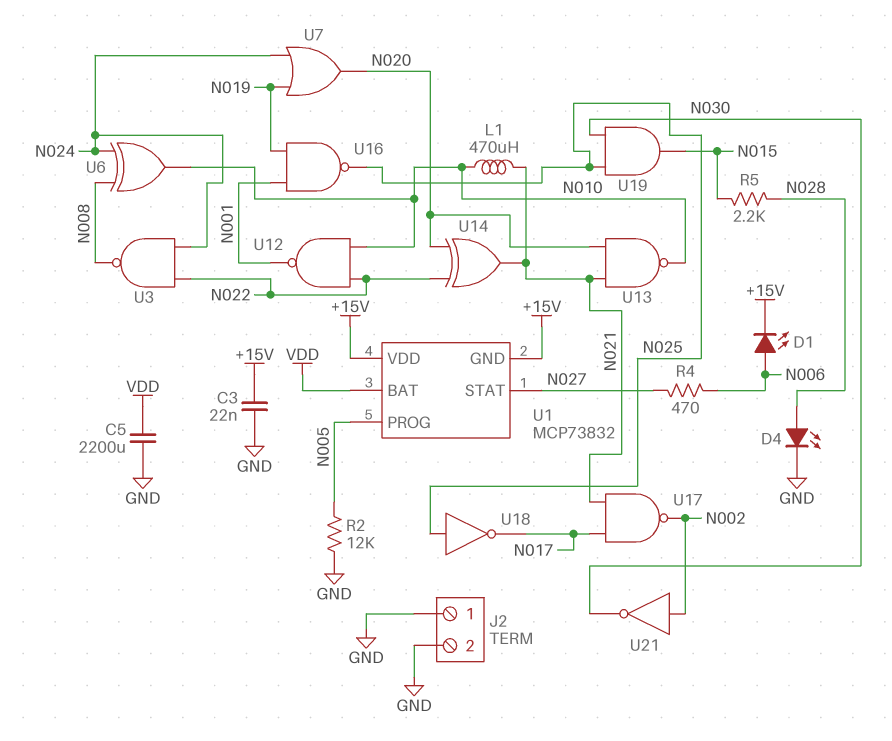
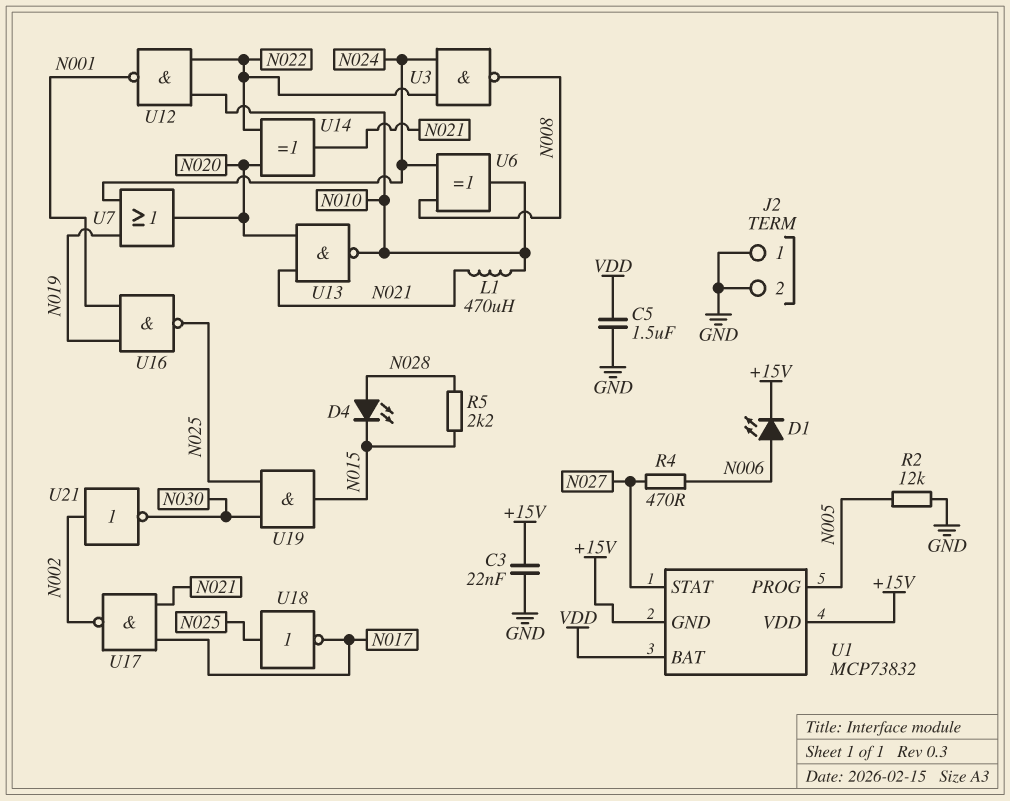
C5: 2200uF (GND, VDD) -> 1.5uF (GND, VDD)
D4: LED (A N028, K GND) -> LED (A N028, K N015)

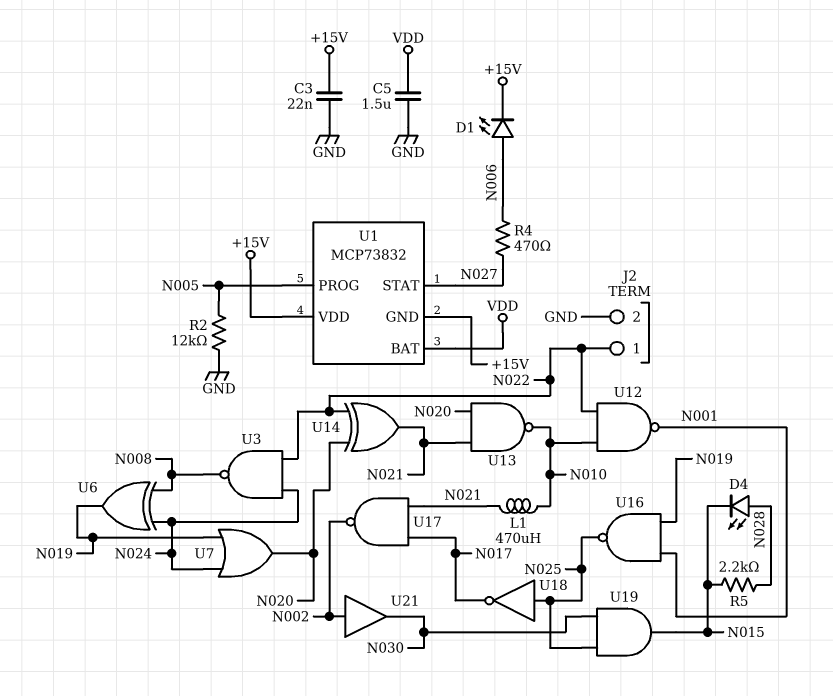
J2 pin 1: GND -> N022
U6: XOR (in N008, in N024, out N010) -> XOR (in N008, in N024, out N019)
U21: NOT (in N002, out N030) -> buffer (in N002, out N030)

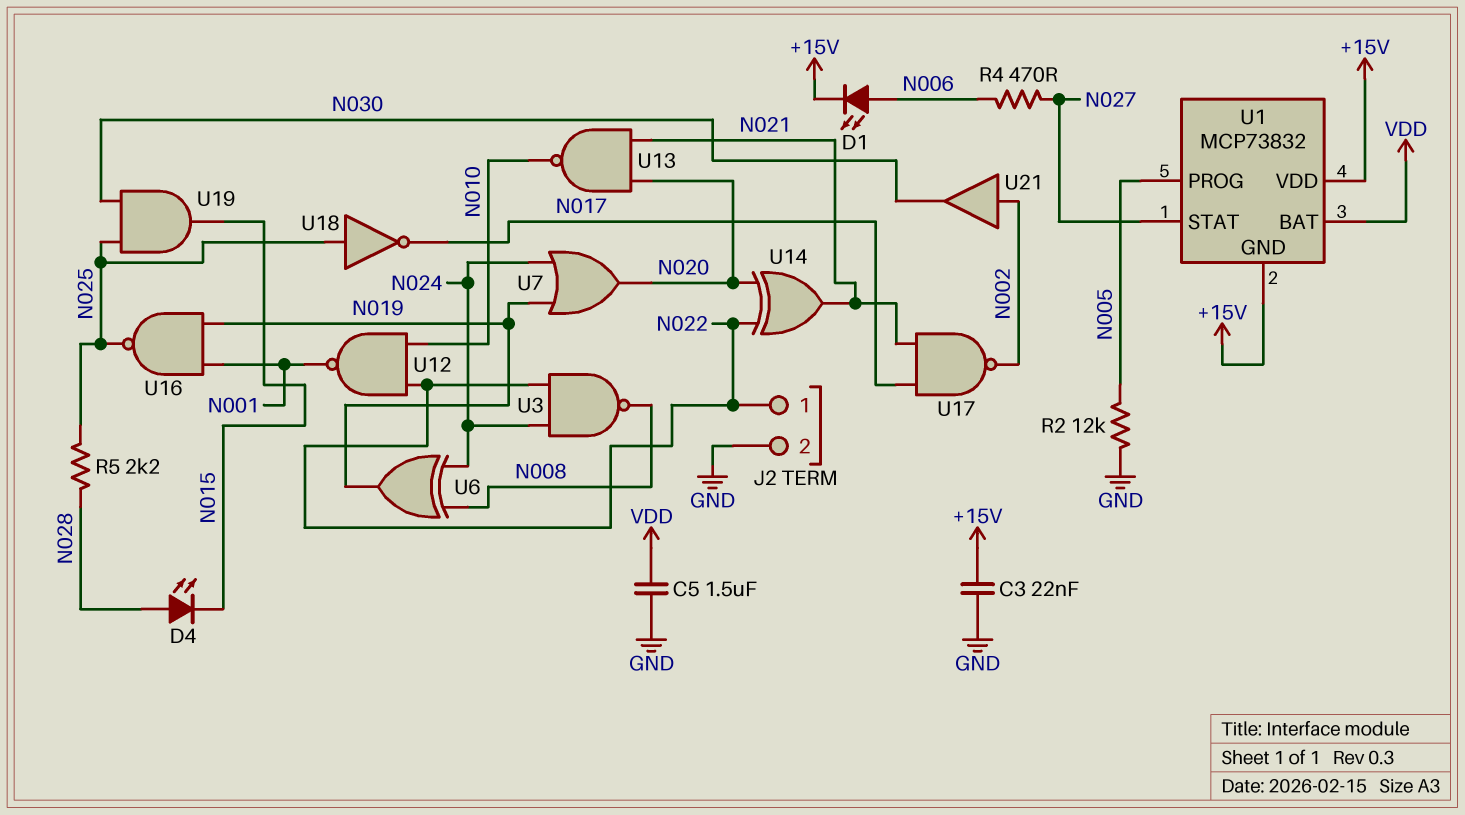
L1: 470uH (N010, N021) -> none
R5: 2.2k (N015, N028) -> 2.2k (N025, N028)

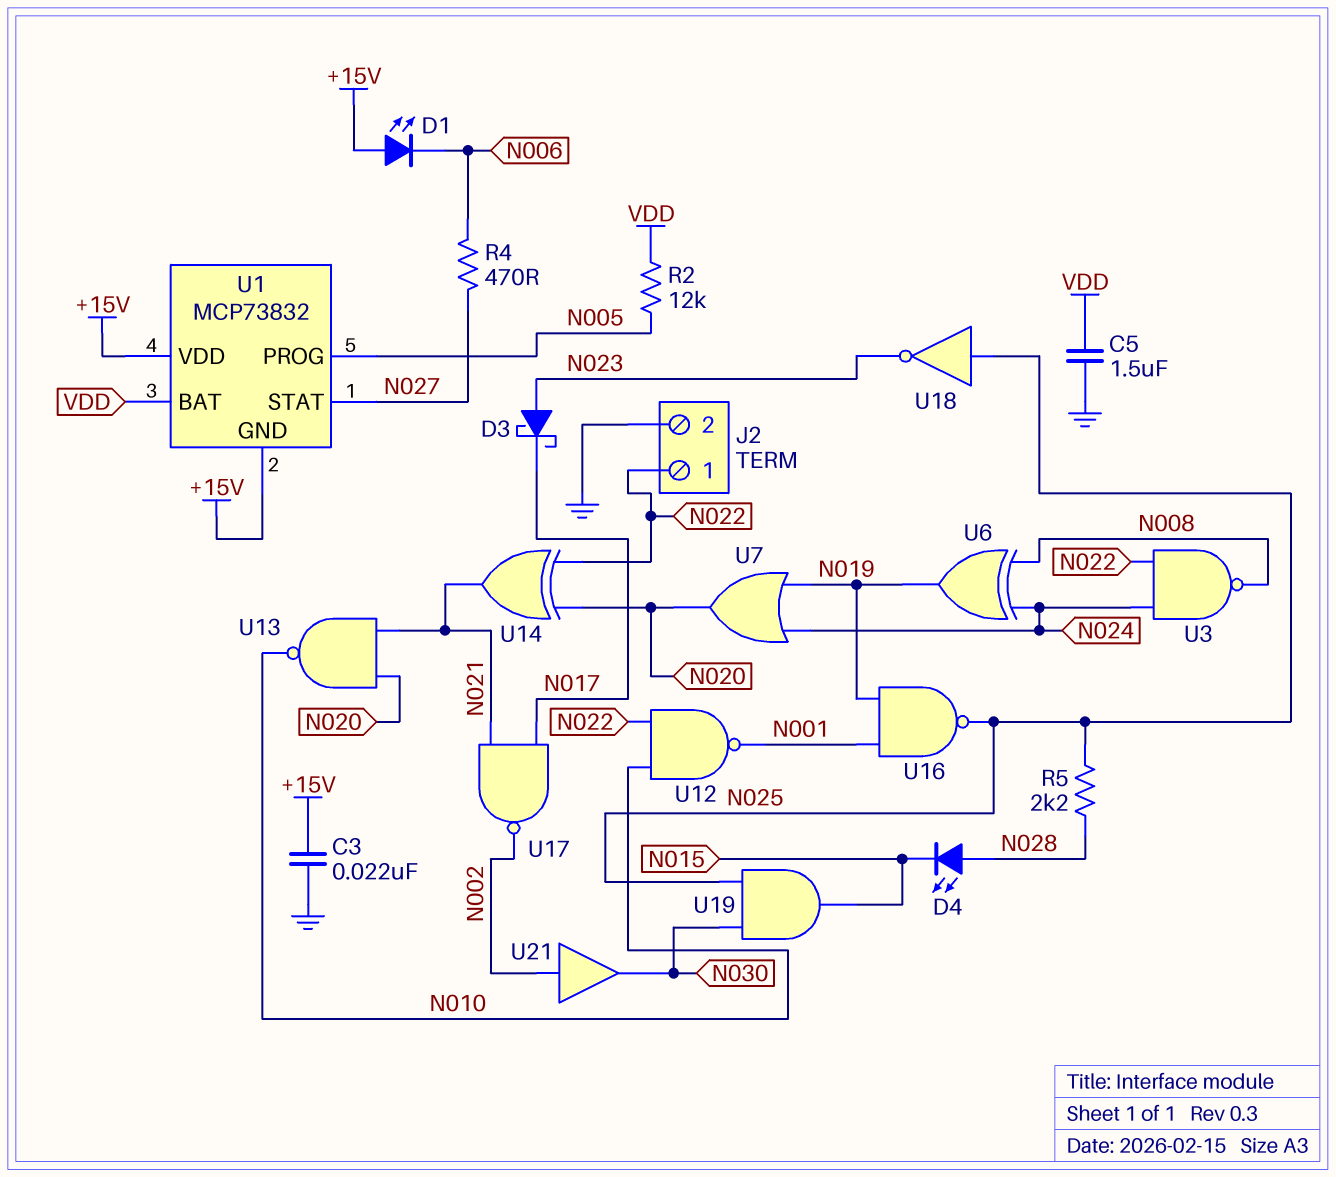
D1: LED (A N006, K +15V) -> LED (A +15V, K N006)
D3: none -> schottky (A N023, K N017)
R2: 12k (GND, N005) -> 12k (N005, VDD)
U18: NOT (in N025, out N017) -> NOT (in N025, out N023)

